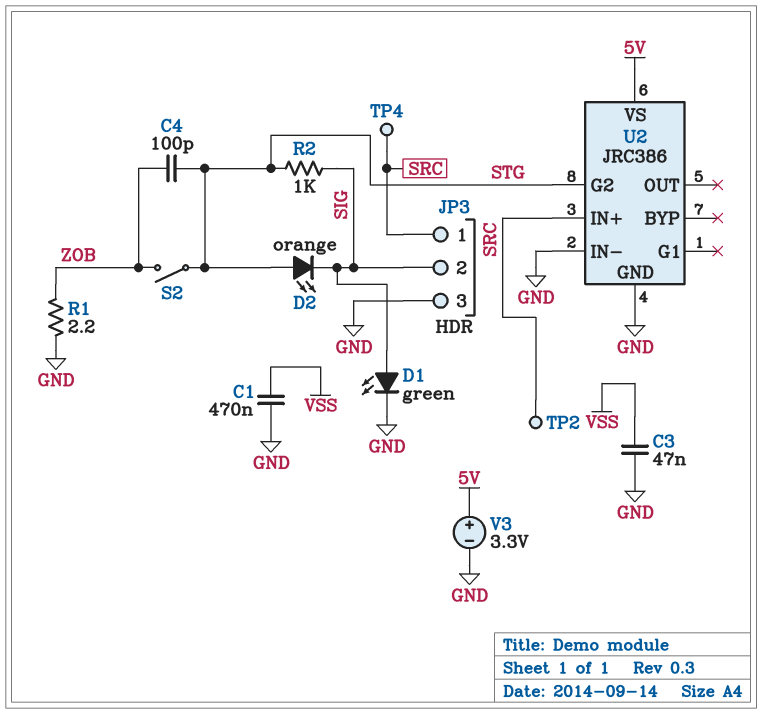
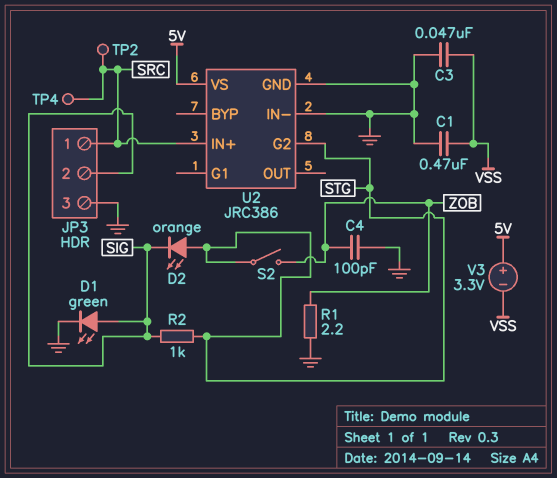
C4: 100pF (STG, ZOB) -> 100pF (GND, ZOB)
V3: 3.3V (plus 5V, minus GND) -> 3.3V (plus 5V, minus VSS)

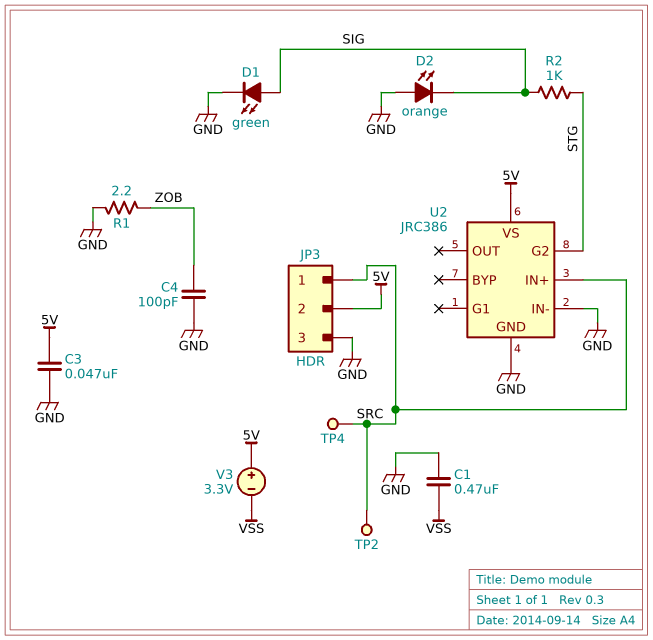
C3: 47nF (GND, VSS) -> 47nF (5V, GND)
D2: LED orange (A STG, K SIG) -> LED orange (A GND, K SIG)
JP3 pin 2: SIG -> 5V
S2: switch (STG, ZOB) -> none

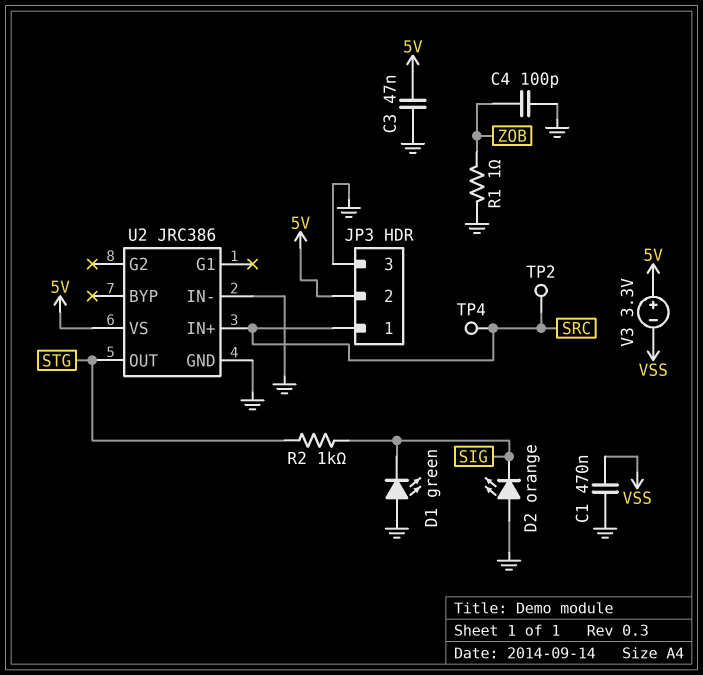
D1: LED green (A SIG, K GND) -> LED green (A GND, K SIG)
R1: 2.2 (GND, ZOB) -> 1 (GND, ZOB)
U2 pin G2: STG -> none
U2 pin OUT: none -> STG

